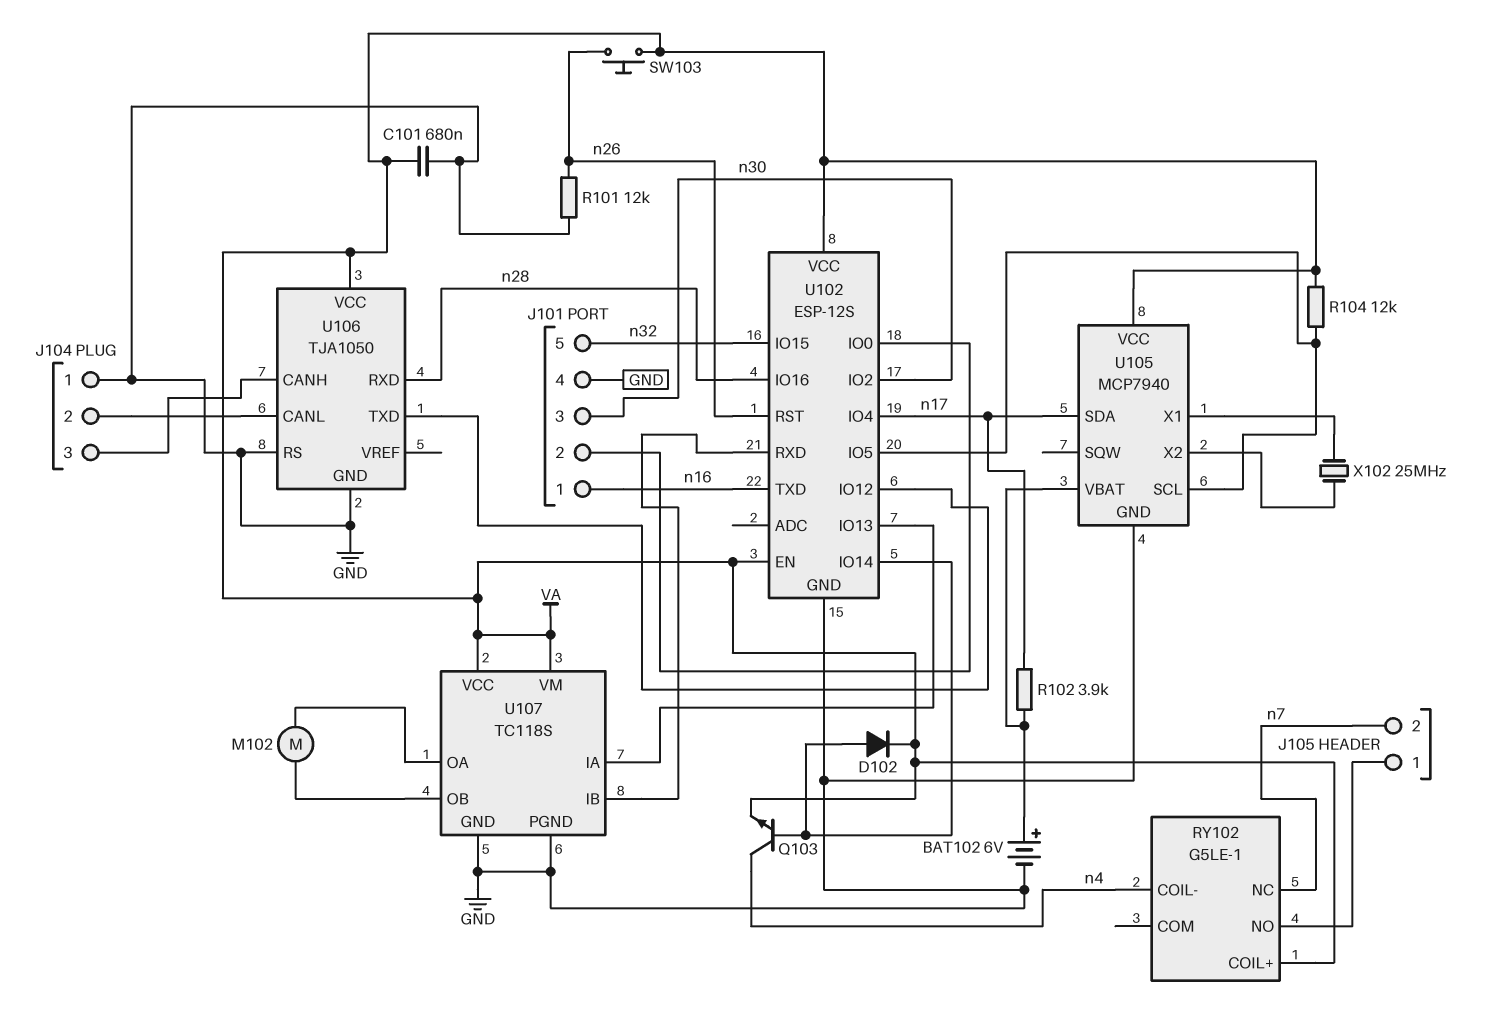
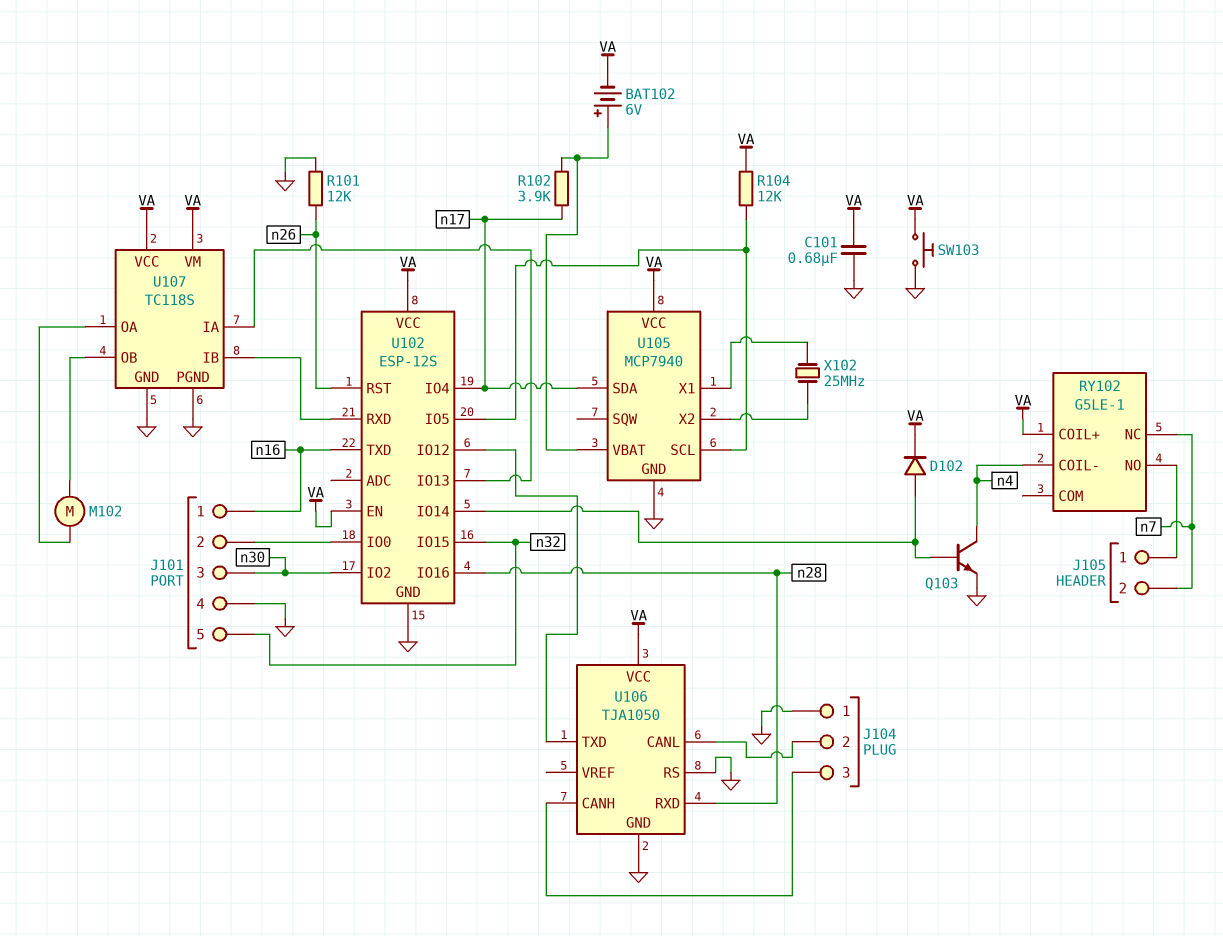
BAT102: 6V (plus U105/VBAT, minus GND) -> 6V (plus U105/VBAT, minus VA)
Q103: NPN (B U102/IO14, C n4, E VA) -> NPN (B U102/IO14, C n4, E GND)
SW103: button (VA, n26) -> button (GND, VA)

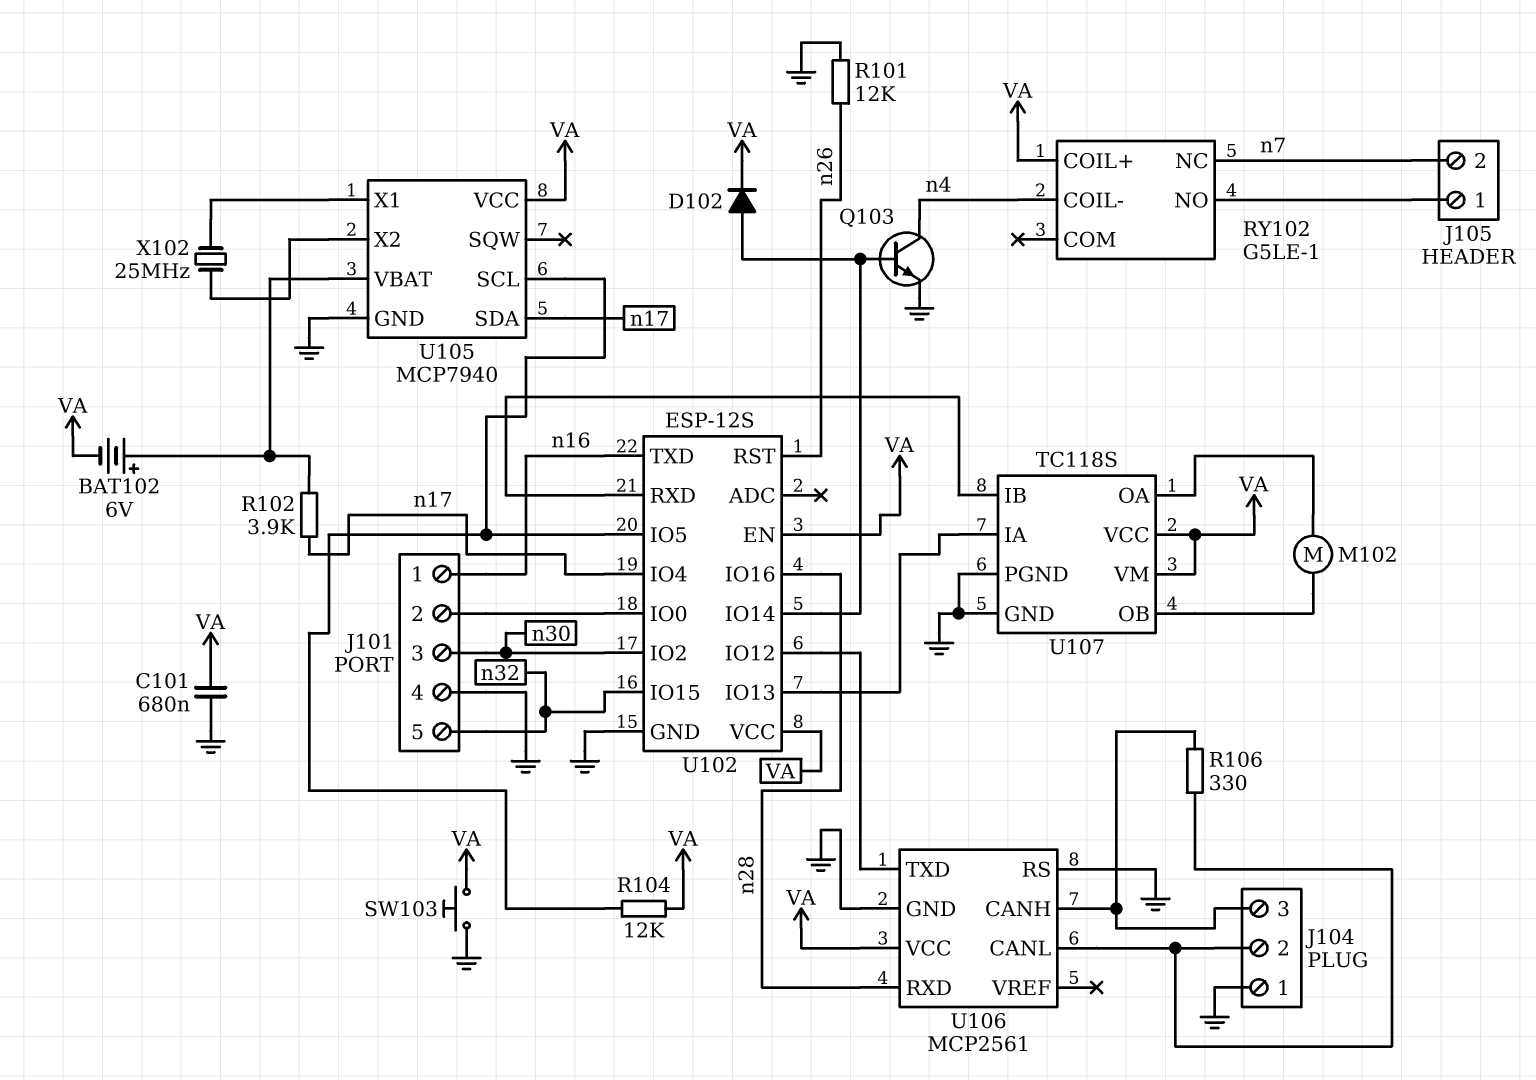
R106: none -> 330 (J104/2, J104/3)
U106: TJA1050 -> MCP2561

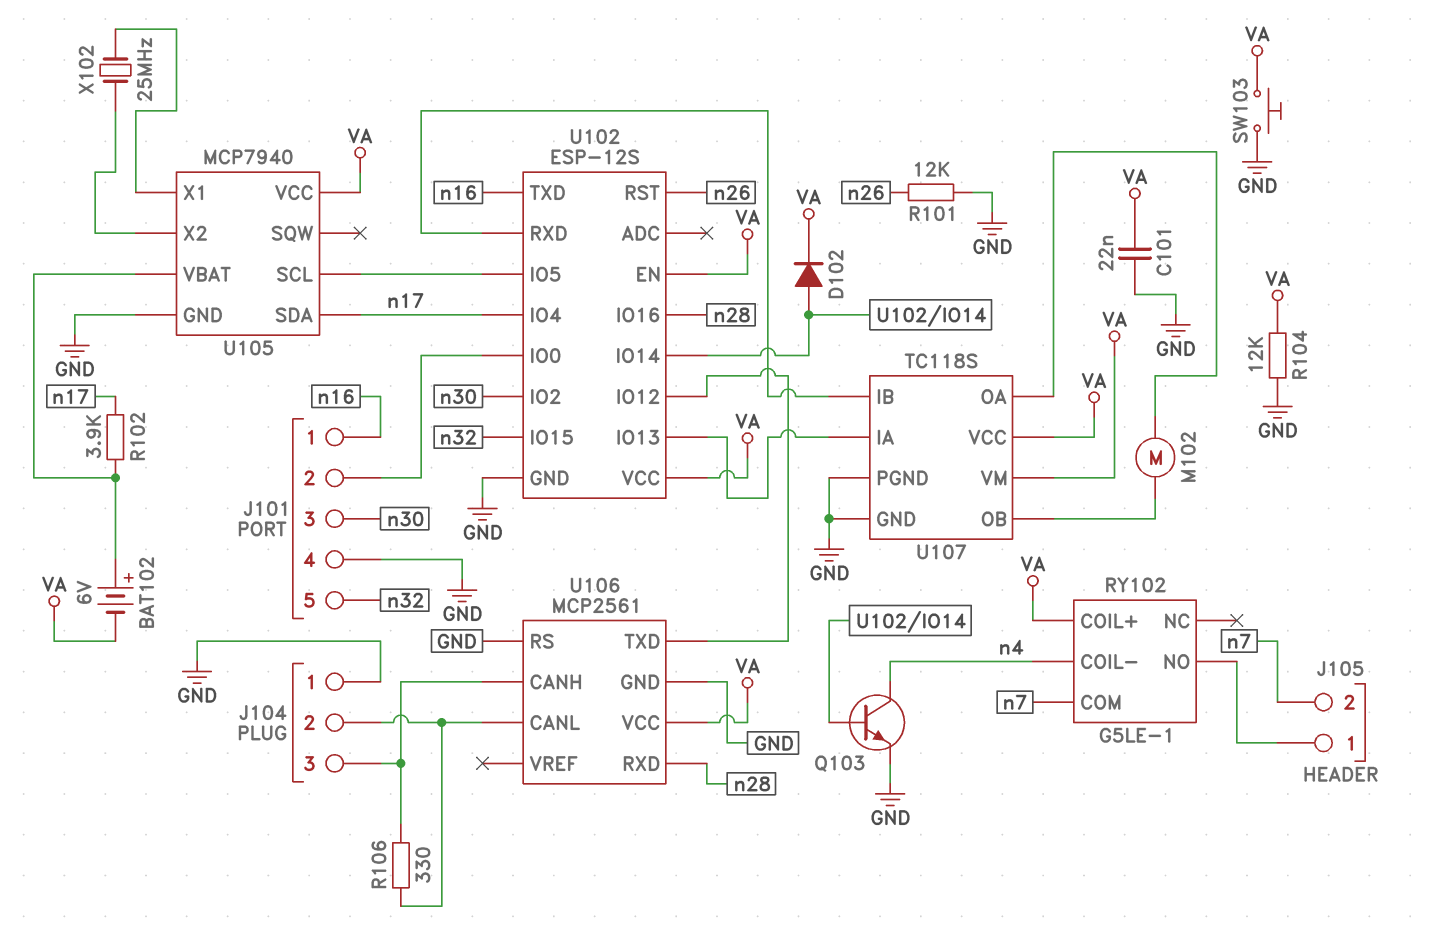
C101: 680nF (GND, VA) -> 22nF (GND, VA)
R104: 12k (U102/IO5, VA) -> 12k (GND, VA)
RY102 pin COM: none -> n7
RY102 pin NC: n7 -> none

